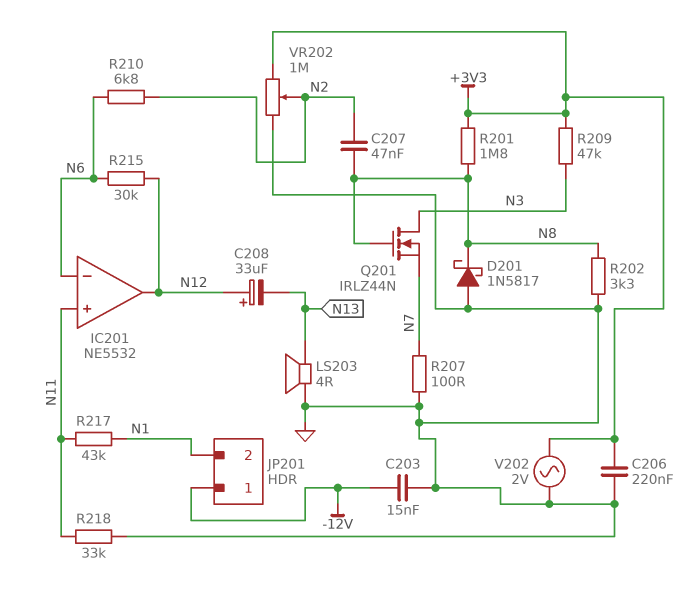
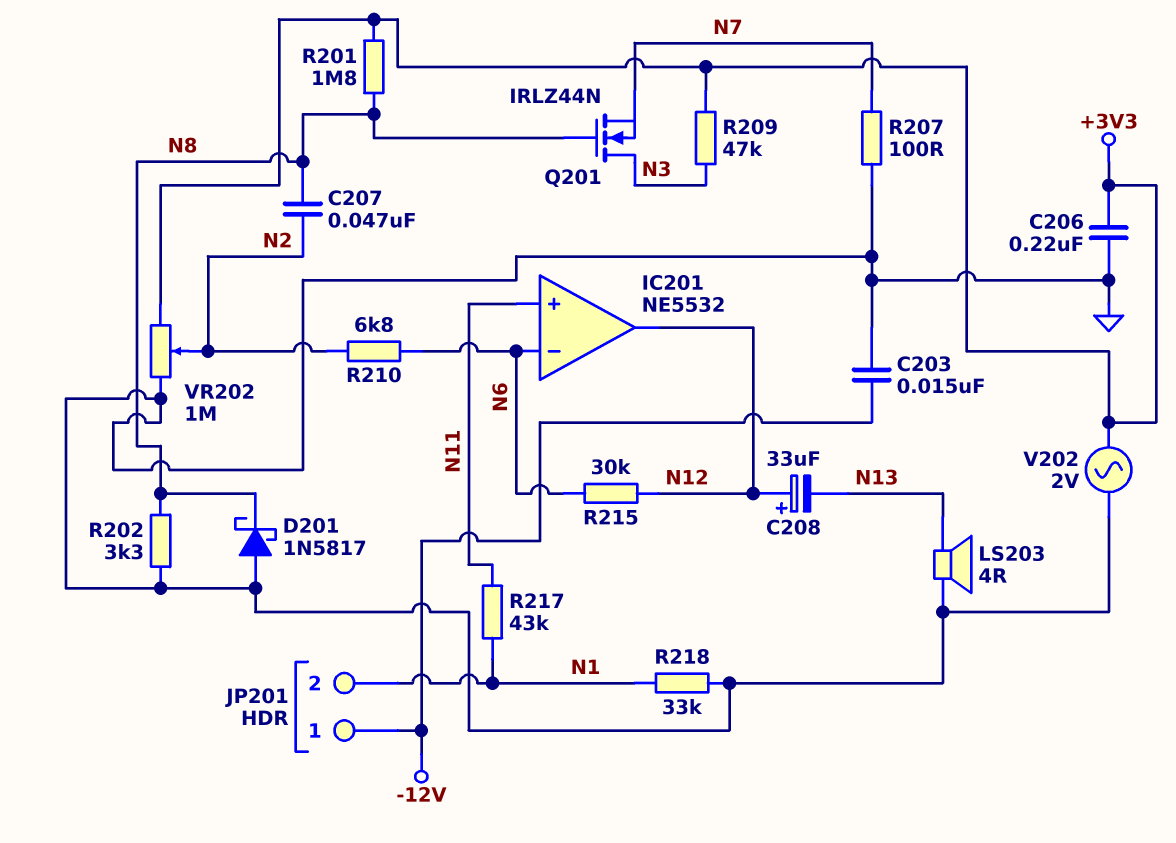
R218: 33k (GND, N11) -> 33k (GND, N1)

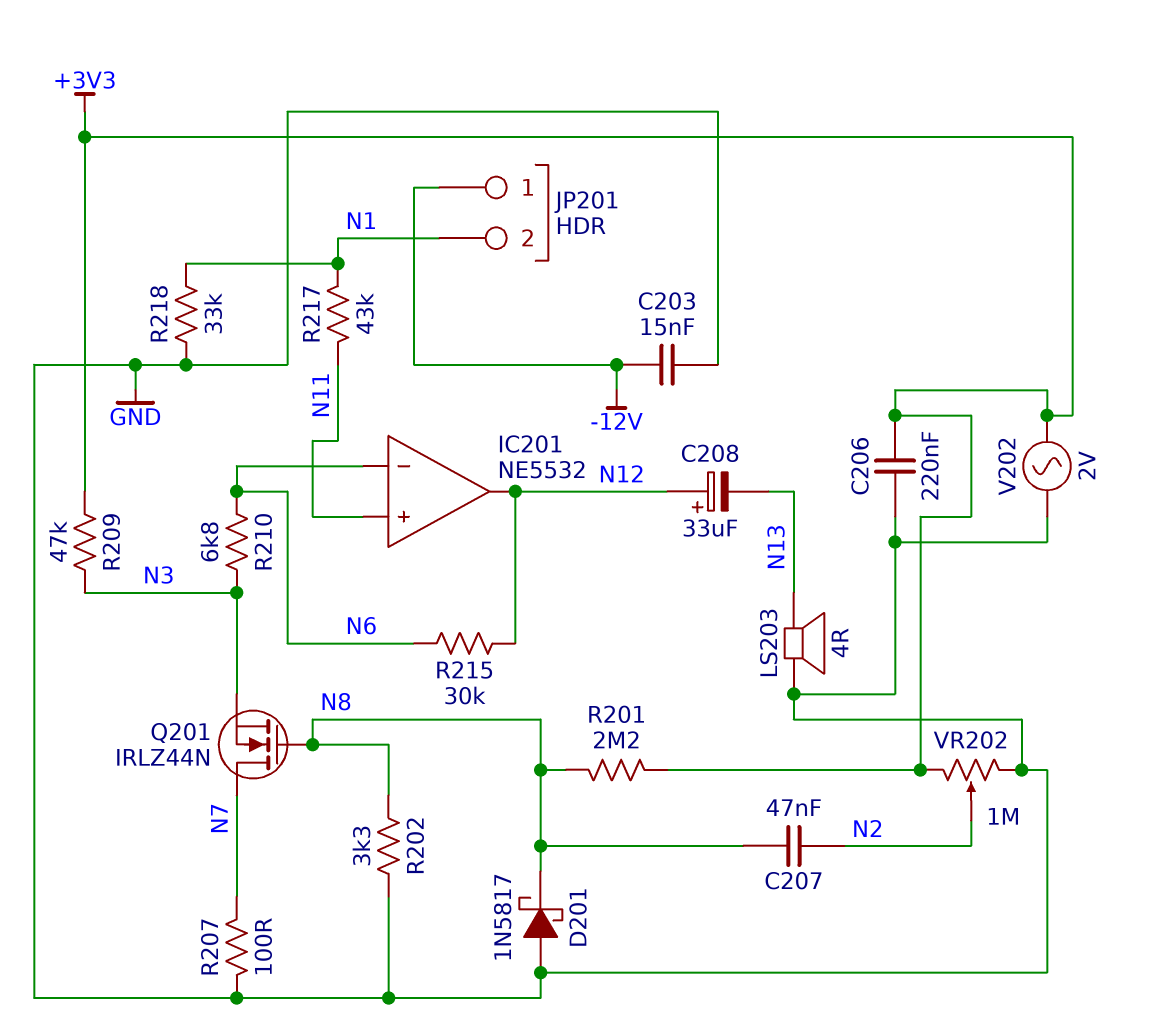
Q201: NMOS IRLZ44N (G N8, D N3, S N7) -> NMOS IRLZ44N (G N8, D N7, S N3)
R201: 1.8M (+3V3, N8) -> 2.2M (+3V3, N8)
R210: 6.8k (N2, N6) -> 6.8k (N3, N6)

